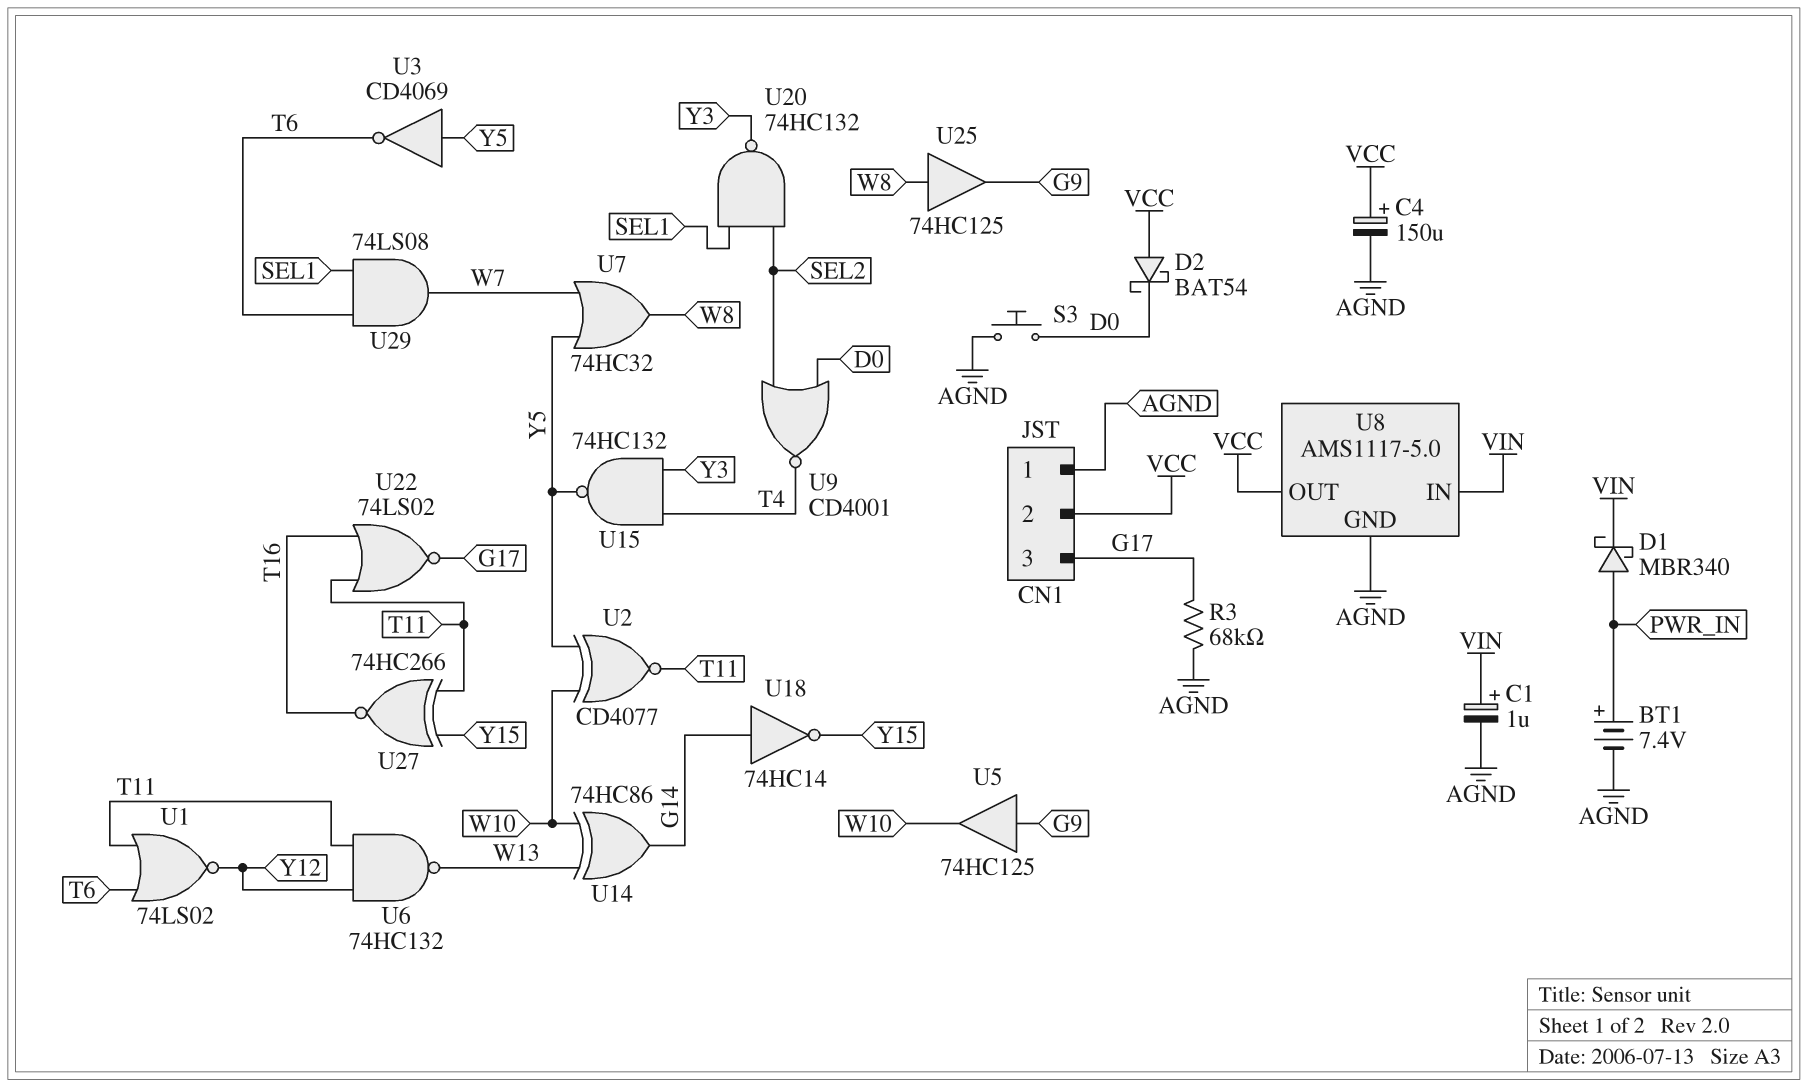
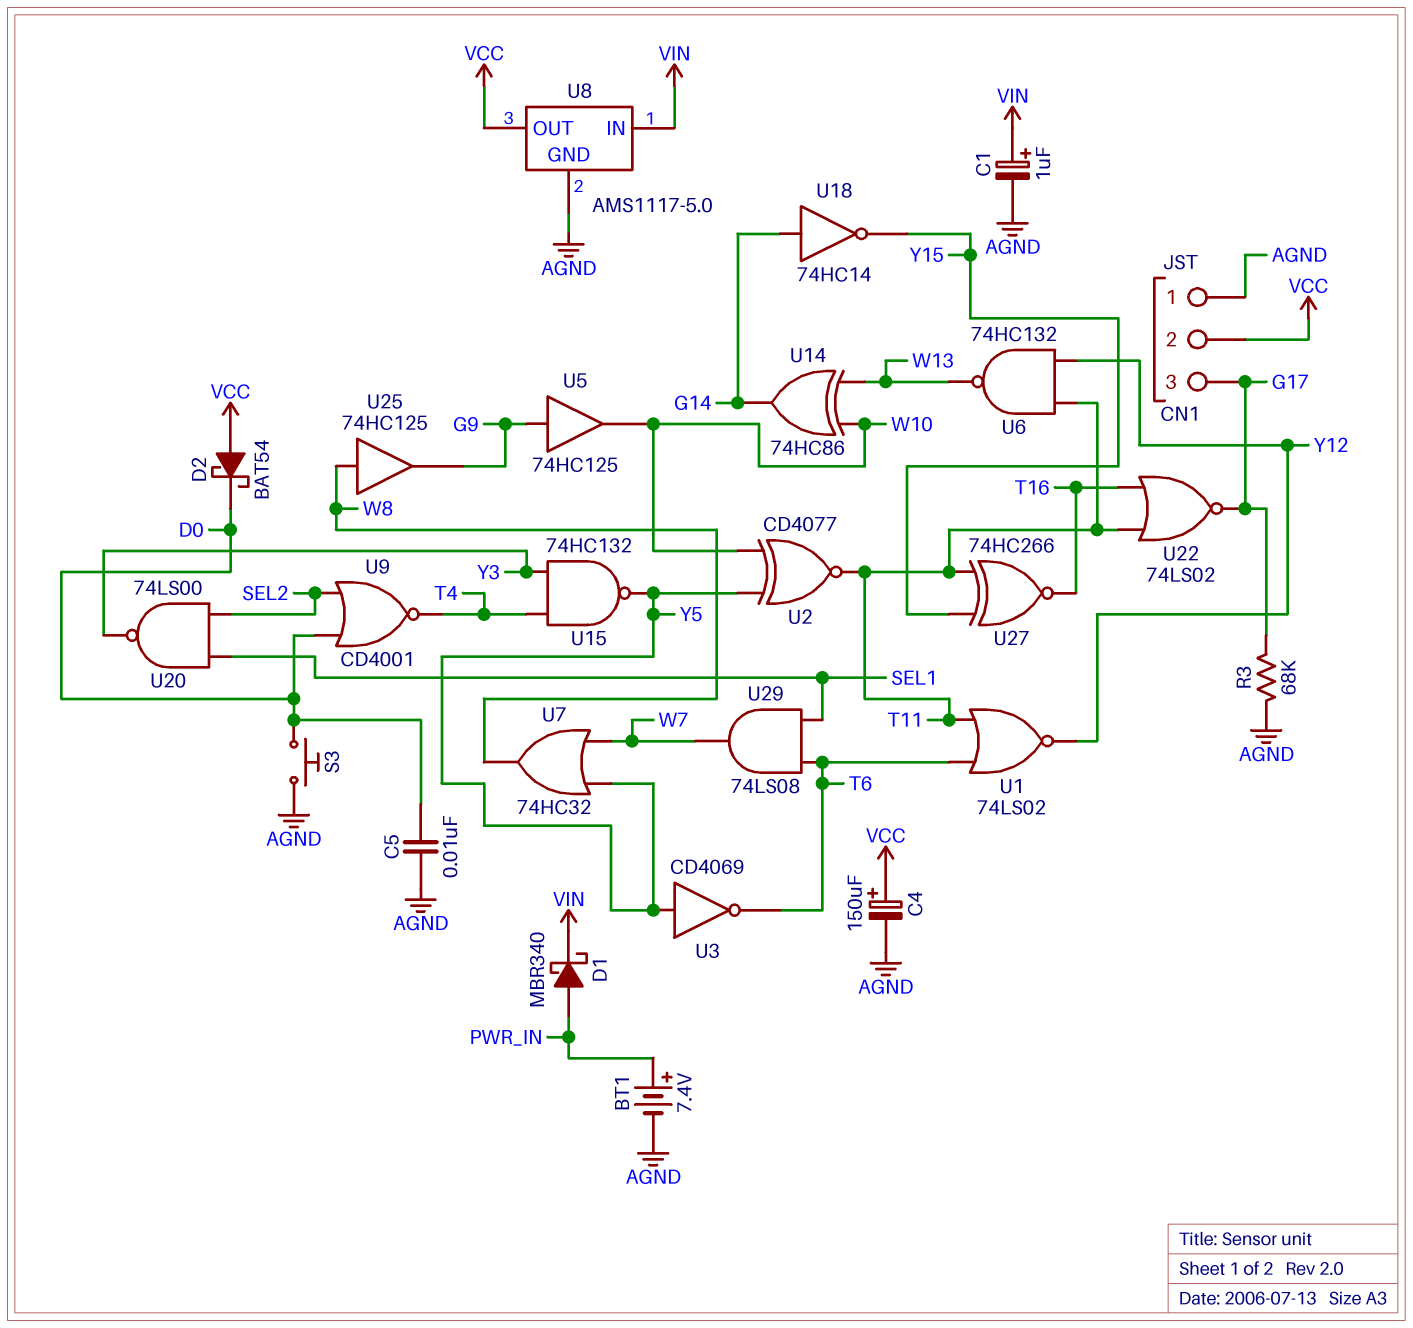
C5: none -> 10nF (AGND, D0)
U20: NAND 74HC132 (in SEL1, in SEL2, out Y3) -> NAND 74LS00 (in SEL1, in SEL2, out Y3)

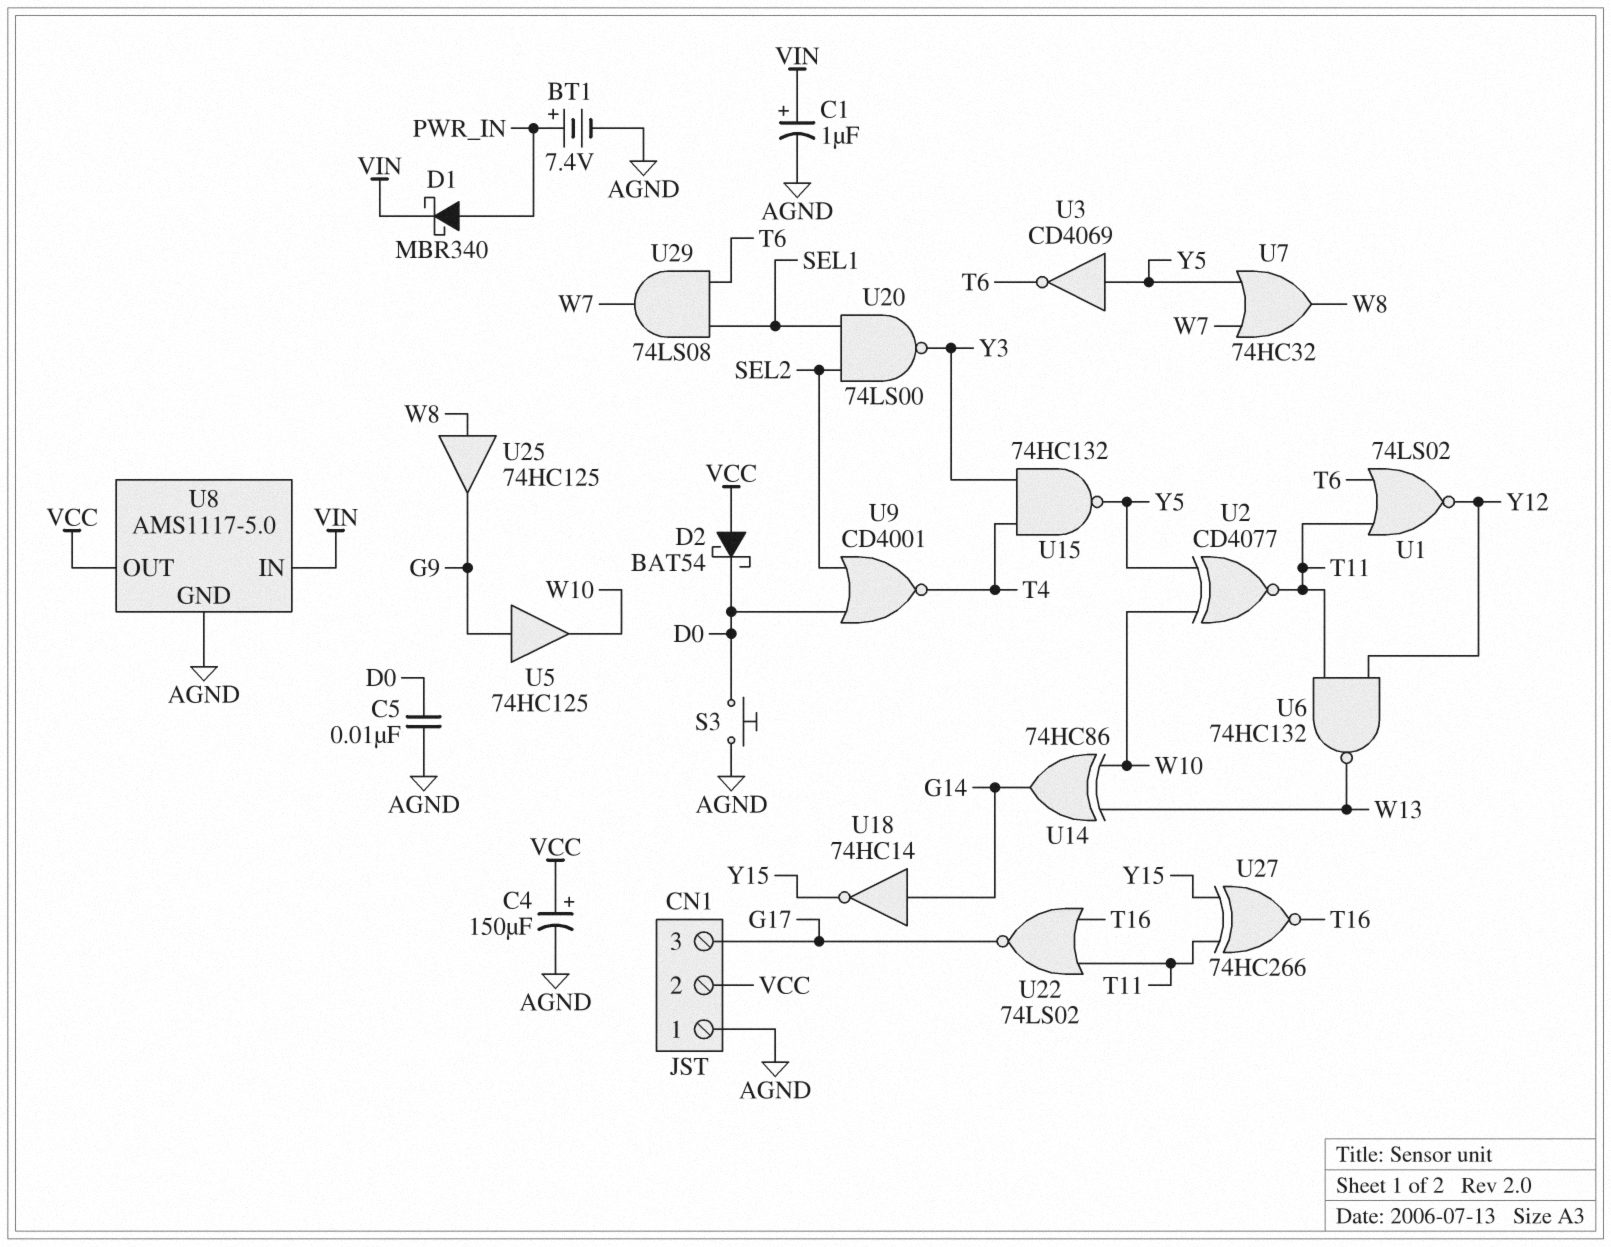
R3: 68k (AGND, G17) -> none

